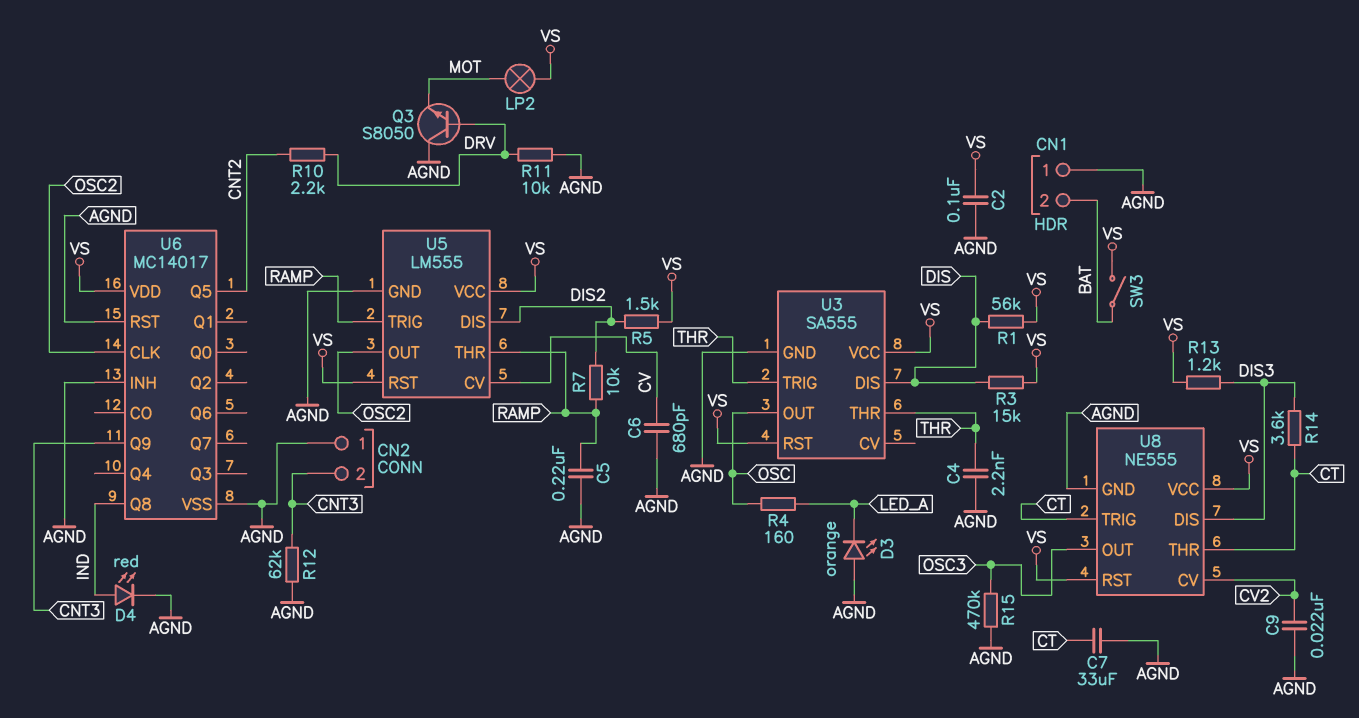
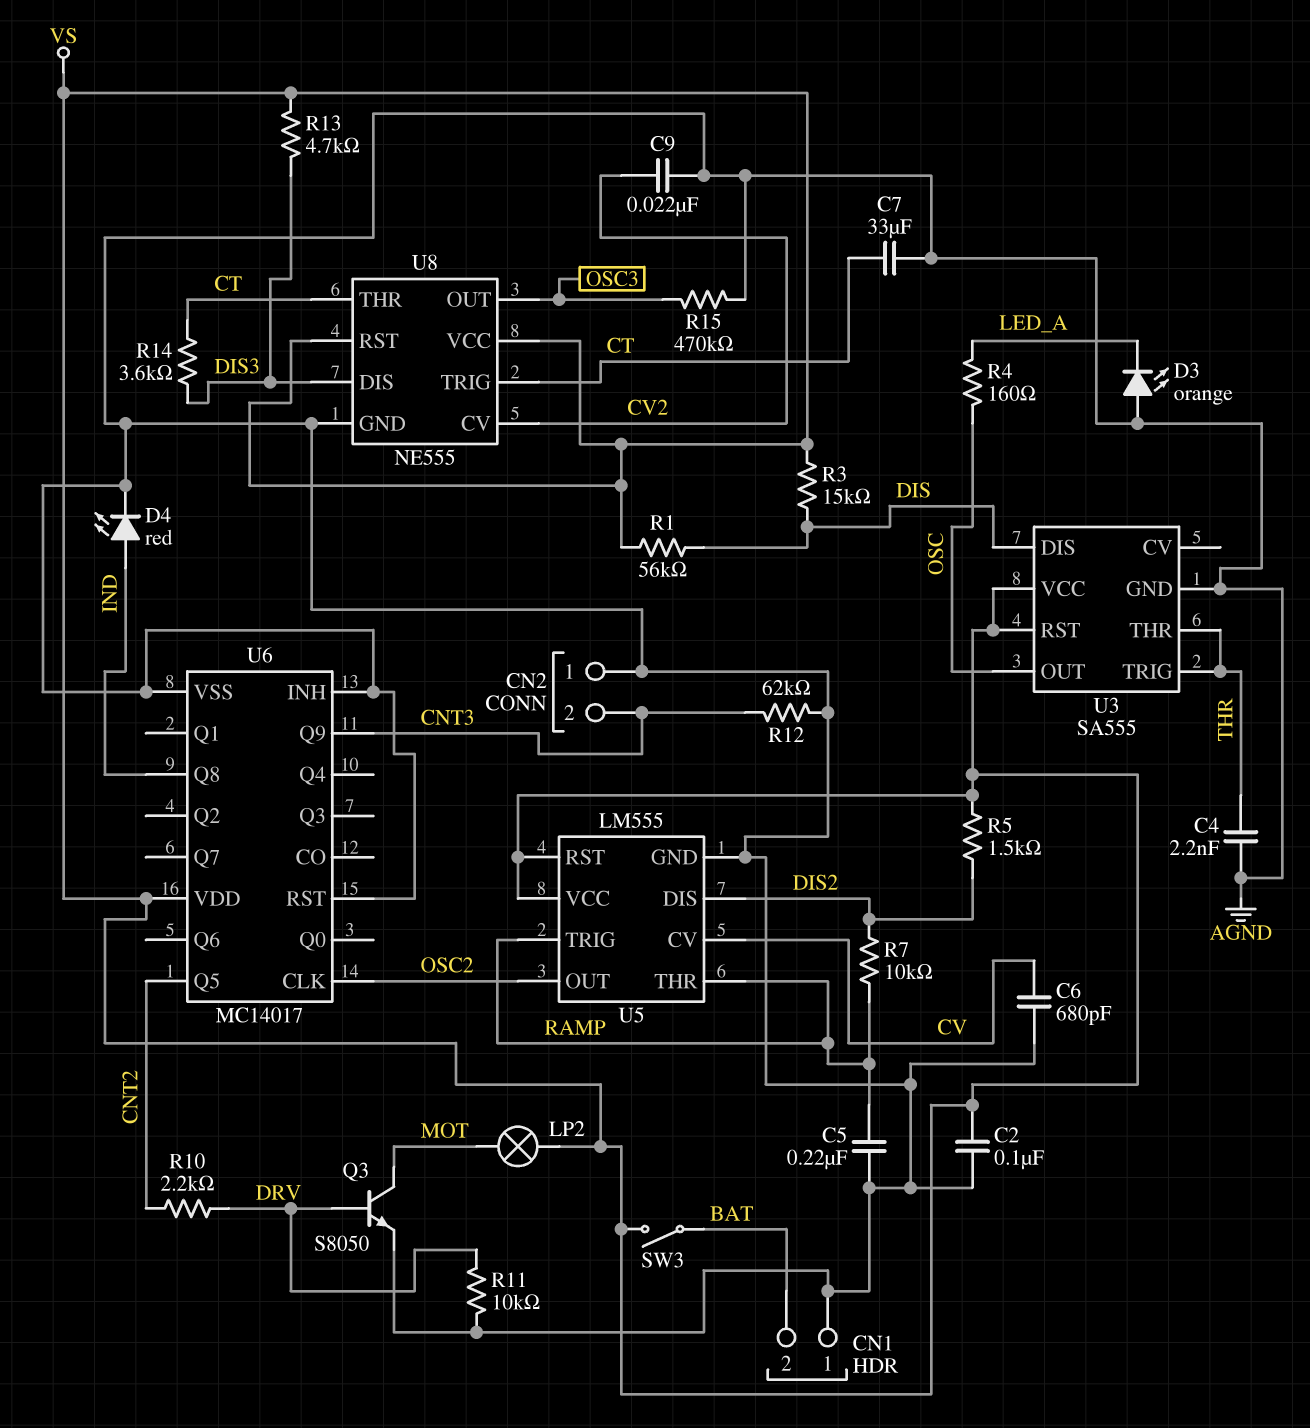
Q3: NPN S8050 (B DRV, C AGND, E MOT) -> NPN S8050 (B DRV, C MOT, E AGND)
R13: 1.2k (DIS3, VS) -> 4.7k (DIS3, VS)

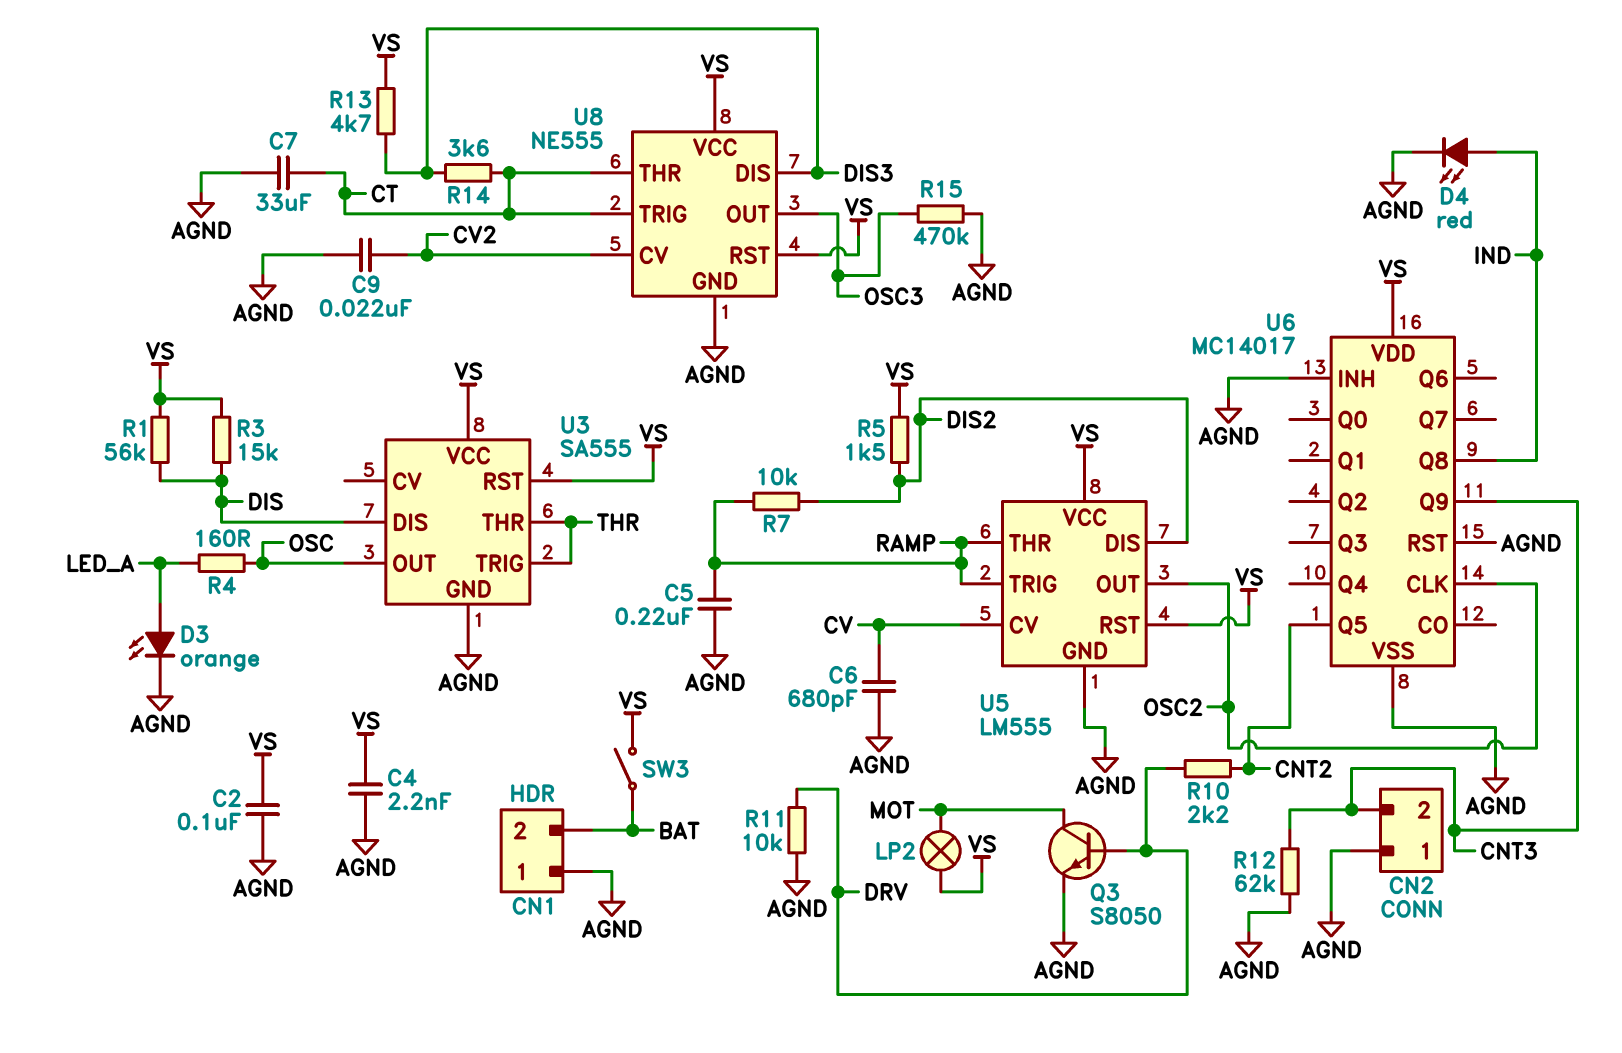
C4: 2.2nF (AGND, THR) -> 2.2nF (AGND, VS)
D3: LED orange (A AGND, K LED_A) -> LED orange (A LED_A, K AGND)

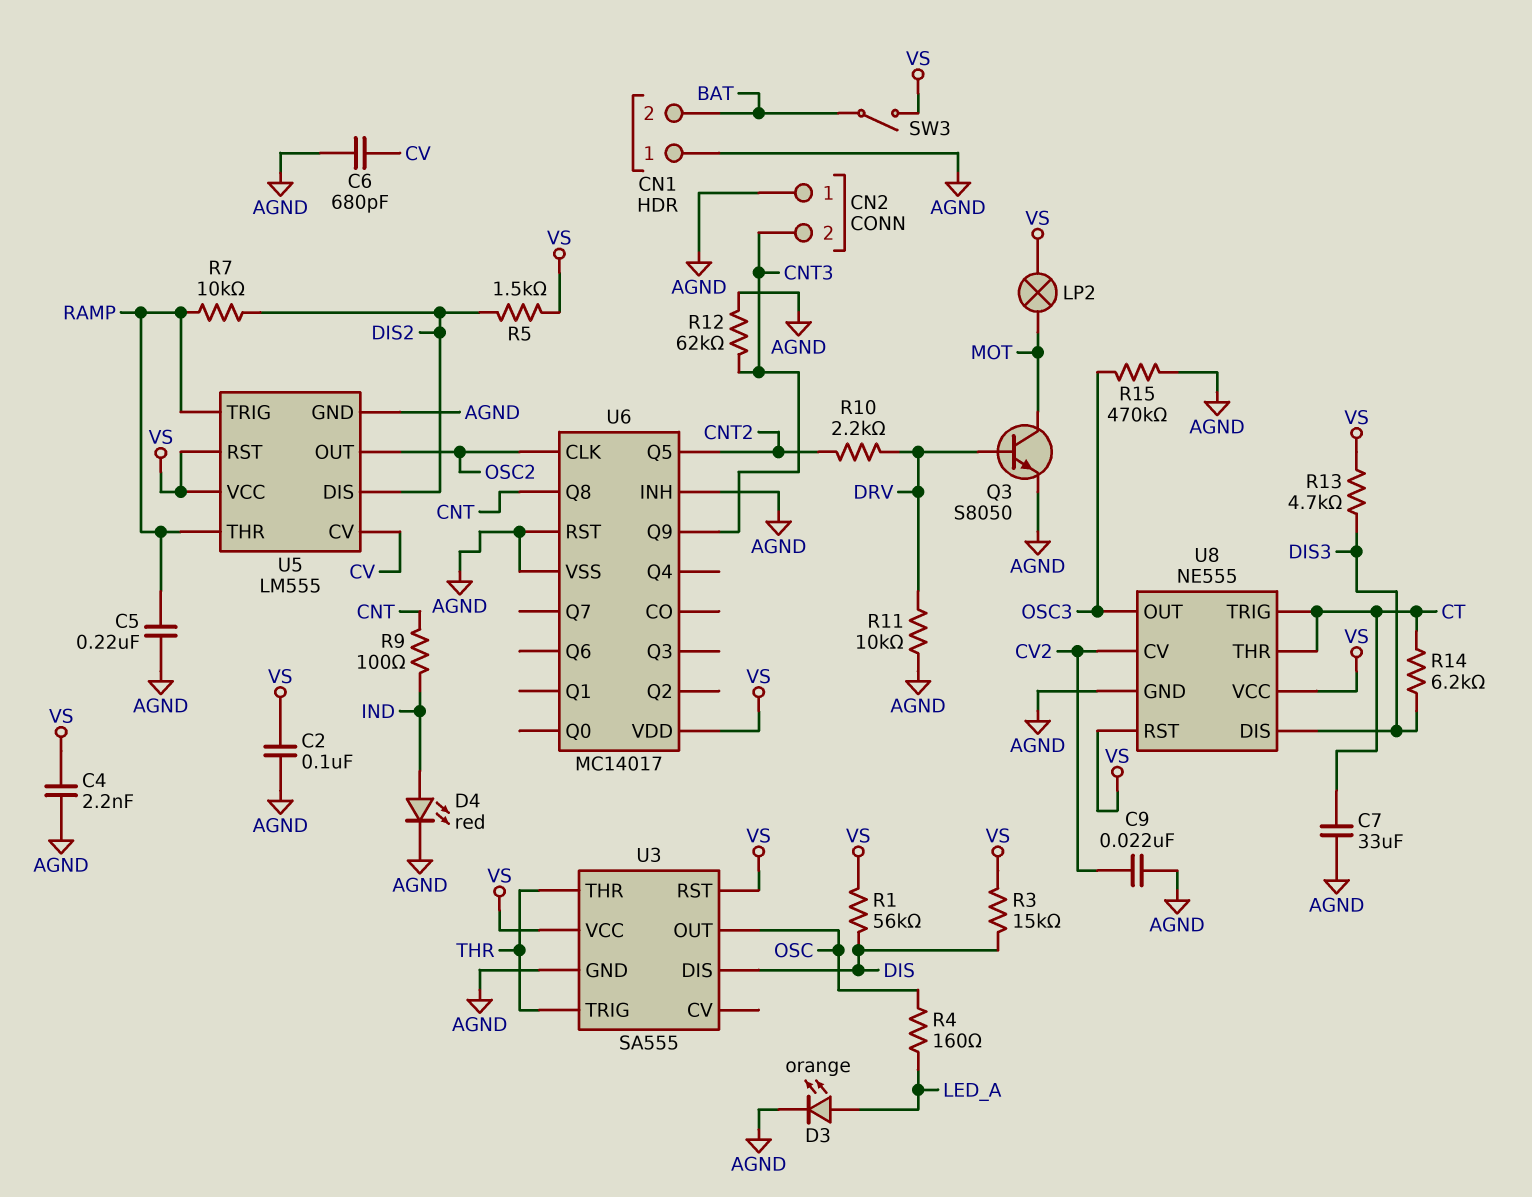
R9: none -> 100 (CNT, IND)
R14: 3.6k (CT, DIS3) -> 6.2k (CT, DIS3)
U6 pin Q8: IND -> CNT

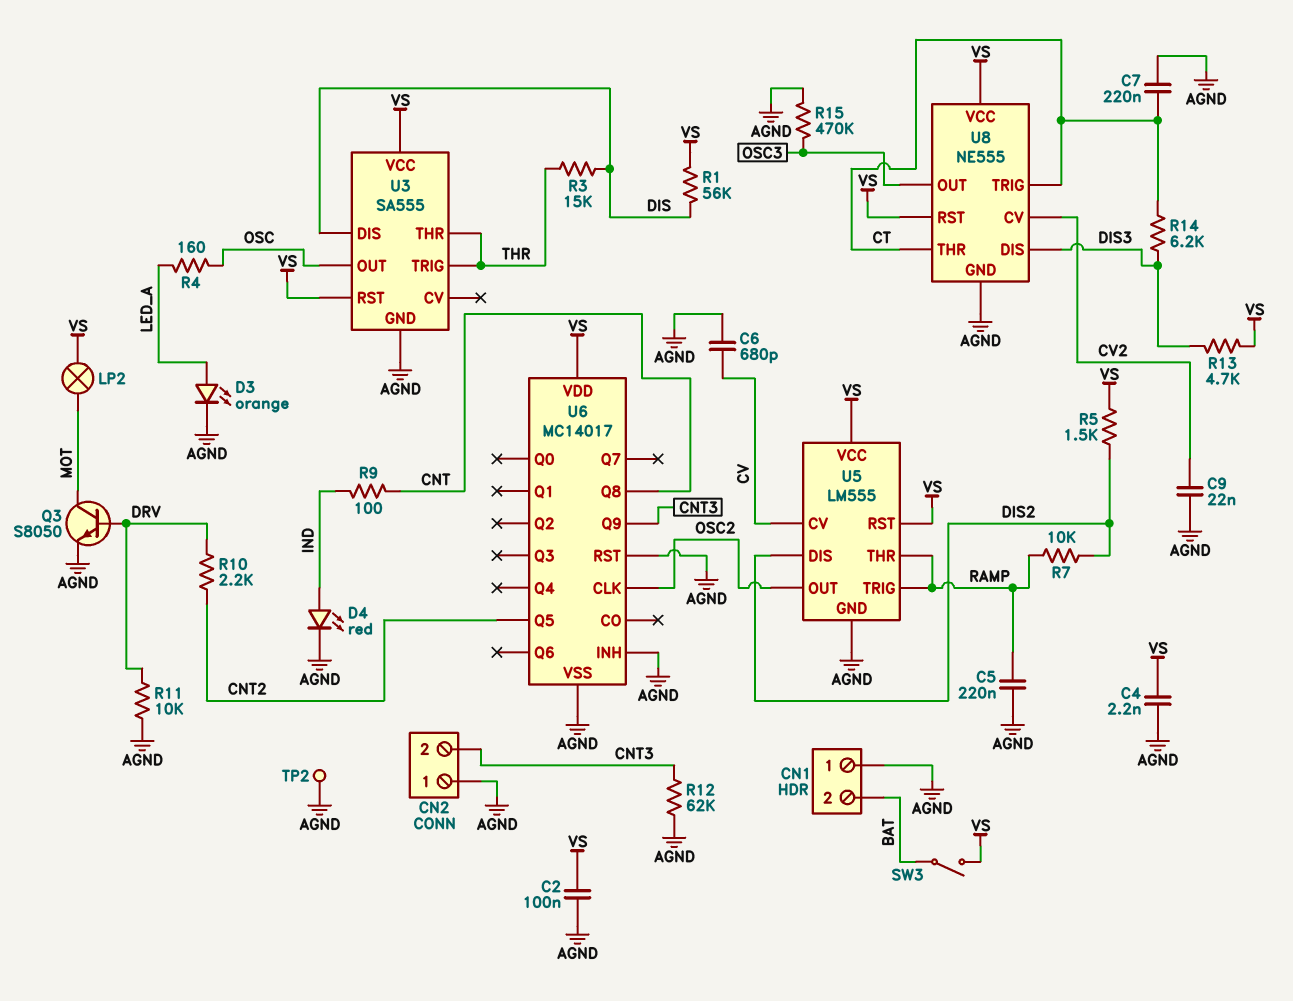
C7: 33uF (AGND, CT) -> 220nF (AGND, CT)
R3: 15k (DIS, VS) -> 15k (DIS, THR)
TP2: none -> test point (AGND)

